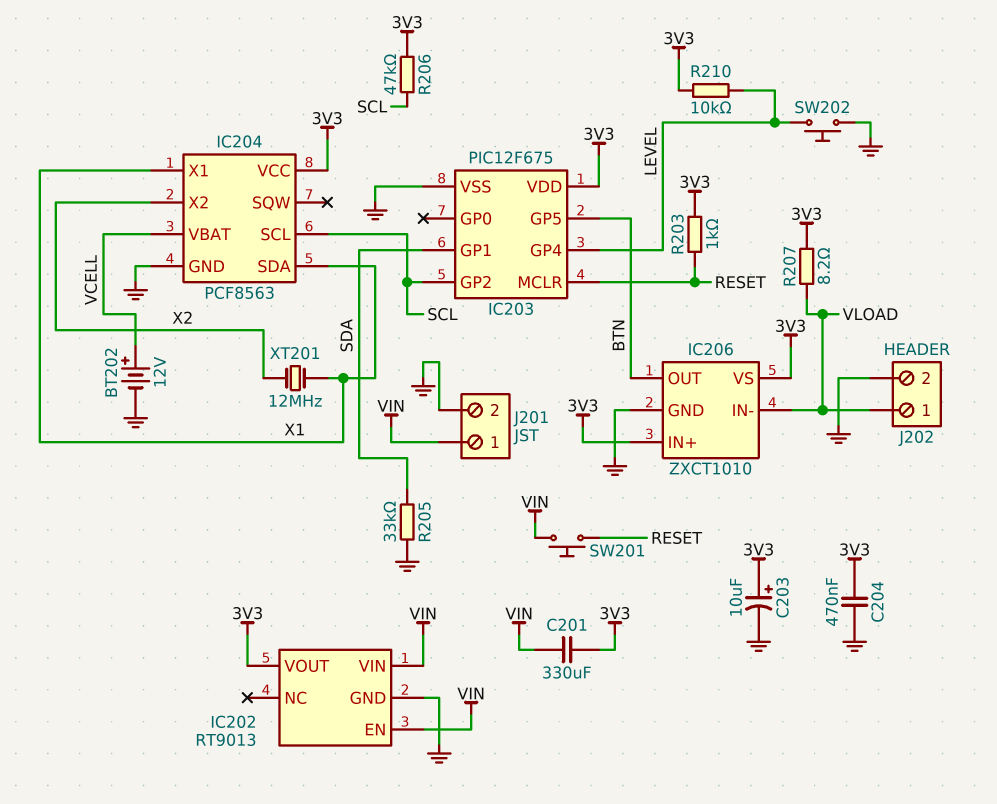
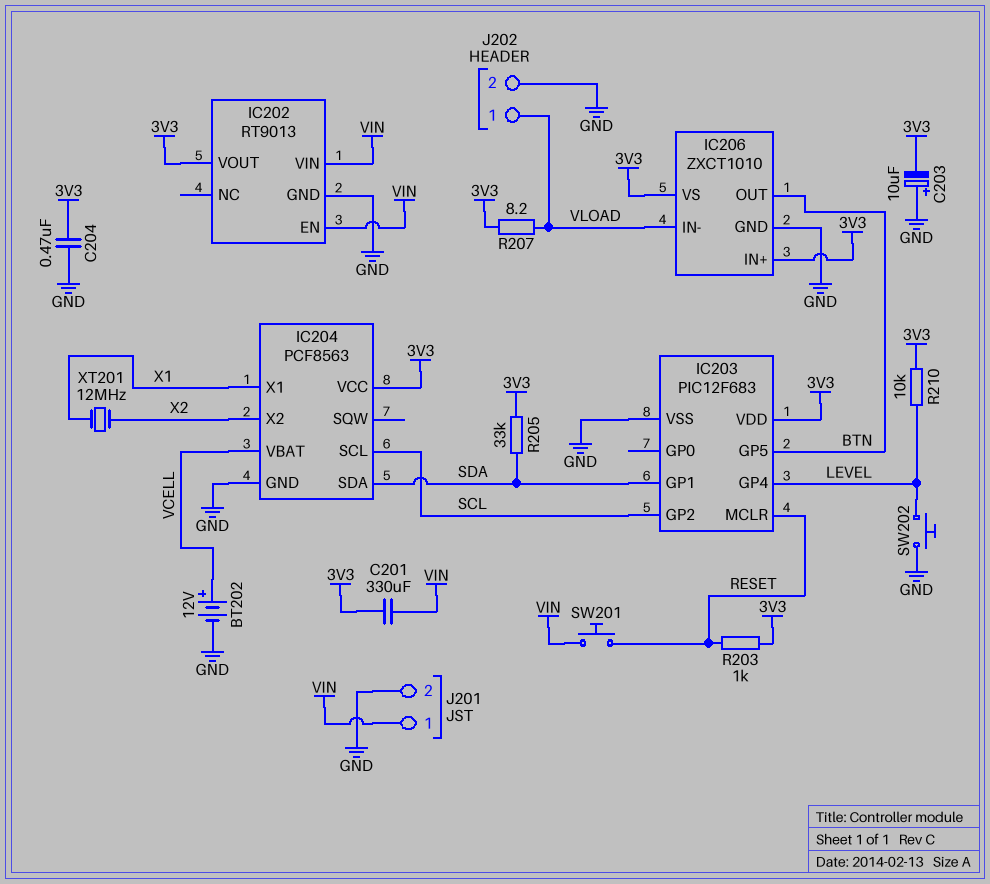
C203: 10uF (plus 3V3, minus GND) -> 10uF (plus GND, minus 3V3)
IC203: PIC12F675 -> PIC12F683
IC204 pin SDA: X1 -> SDA
R205: 33k (GND, SDA) -> 33k (3V3, SDA)
R206: 47k (3V3, SCL) -> none

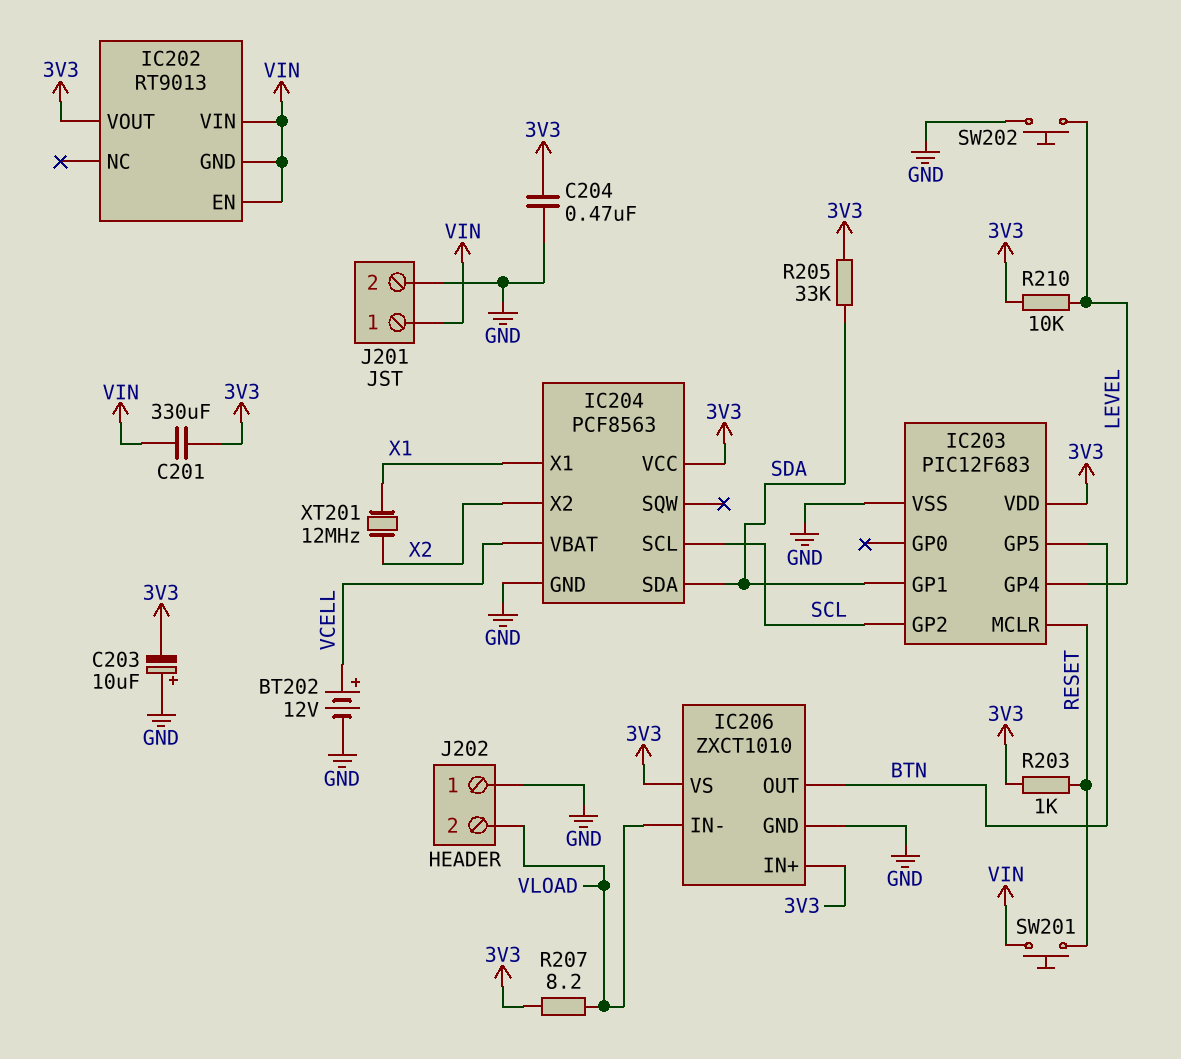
IC202 pin GND: GND -> VIN
J202 pin 1: VLOAD -> GND
J202 pin 2: GND -> VLOAD

